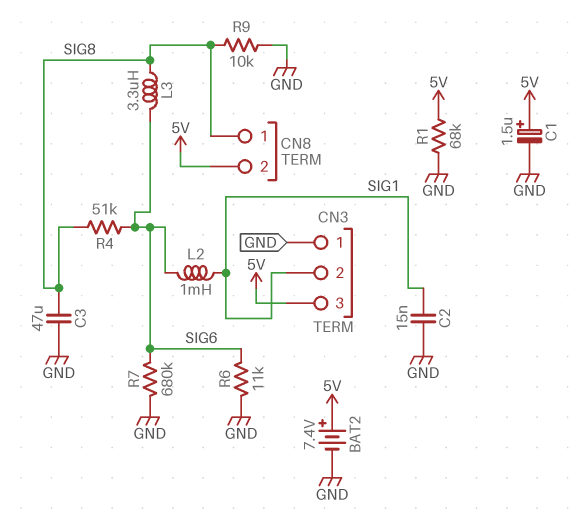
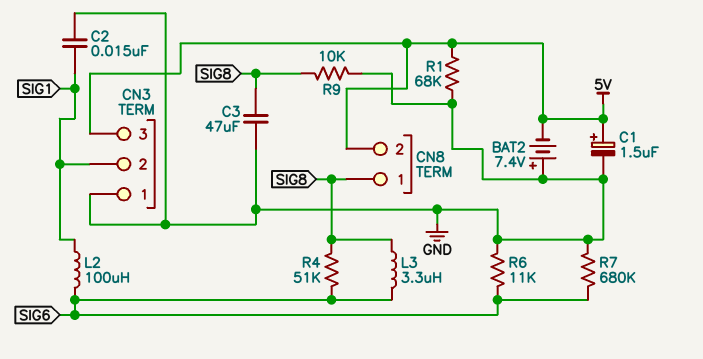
BAT2: 7.4V (plus 5V, minus GND) -> 7.4V (plus GND, minus 5V)
L2: 1mH (SIG1, SIG6) -> 100uH (SIG1, SIG6)

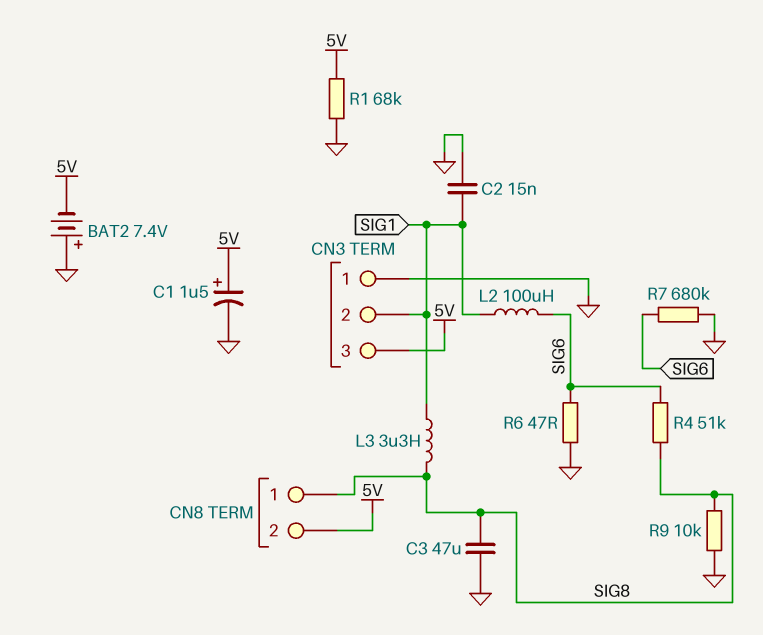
L3: 3.3uH (SIG6, SIG8) -> 3.3uH (SIG1, SIG8)
R6: 11k (GND, SIG6) -> 47 (GND, SIG6)

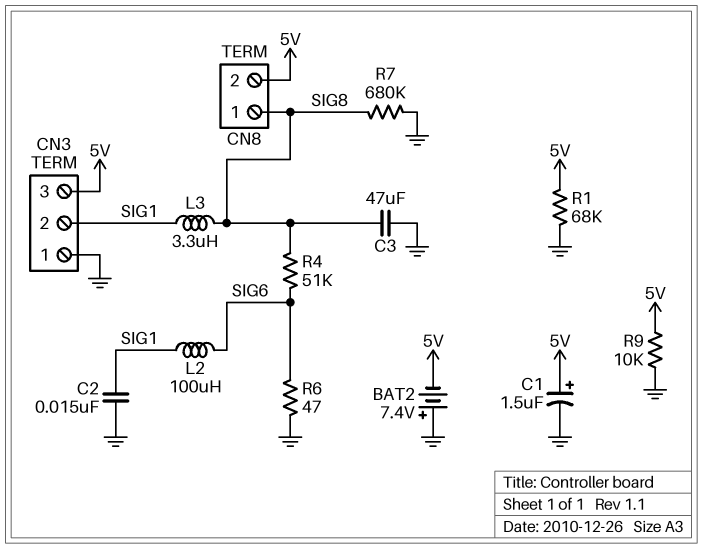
R7: 680k (GND, SIG6) -> 680k (GND, SIG8)
R9: 10k (GND, SIG8) -> 10k (5V, GND)

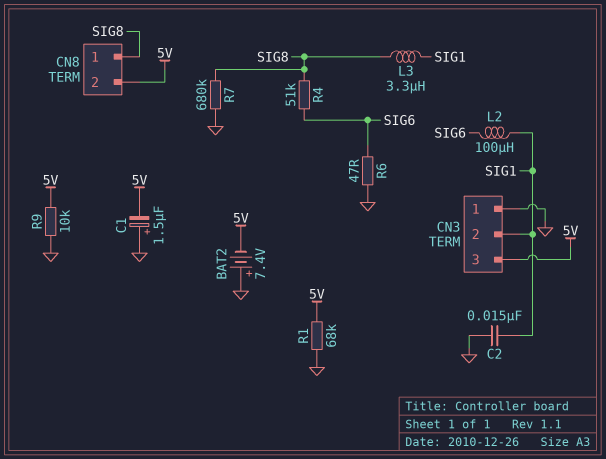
C1: 1.5uF (plus 5V, minus GND) -> 1.5uF (plus GND, minus 5V)
C3: 47uF (GND, SIG8) -> none

